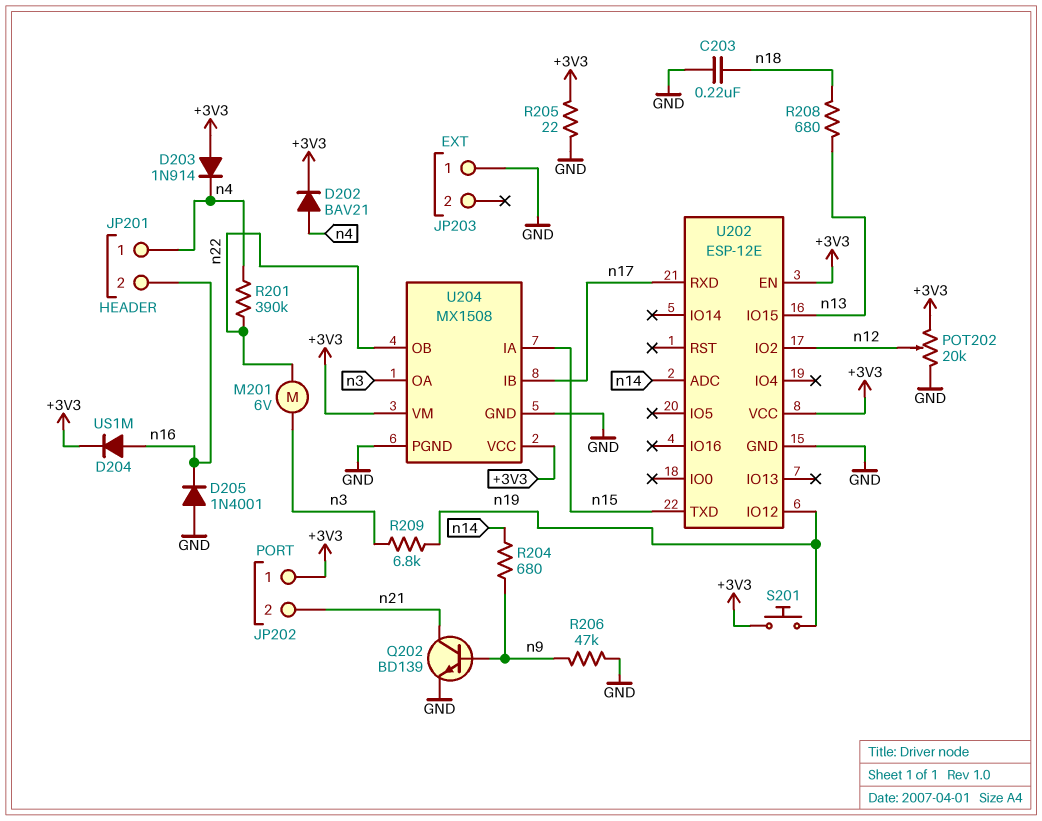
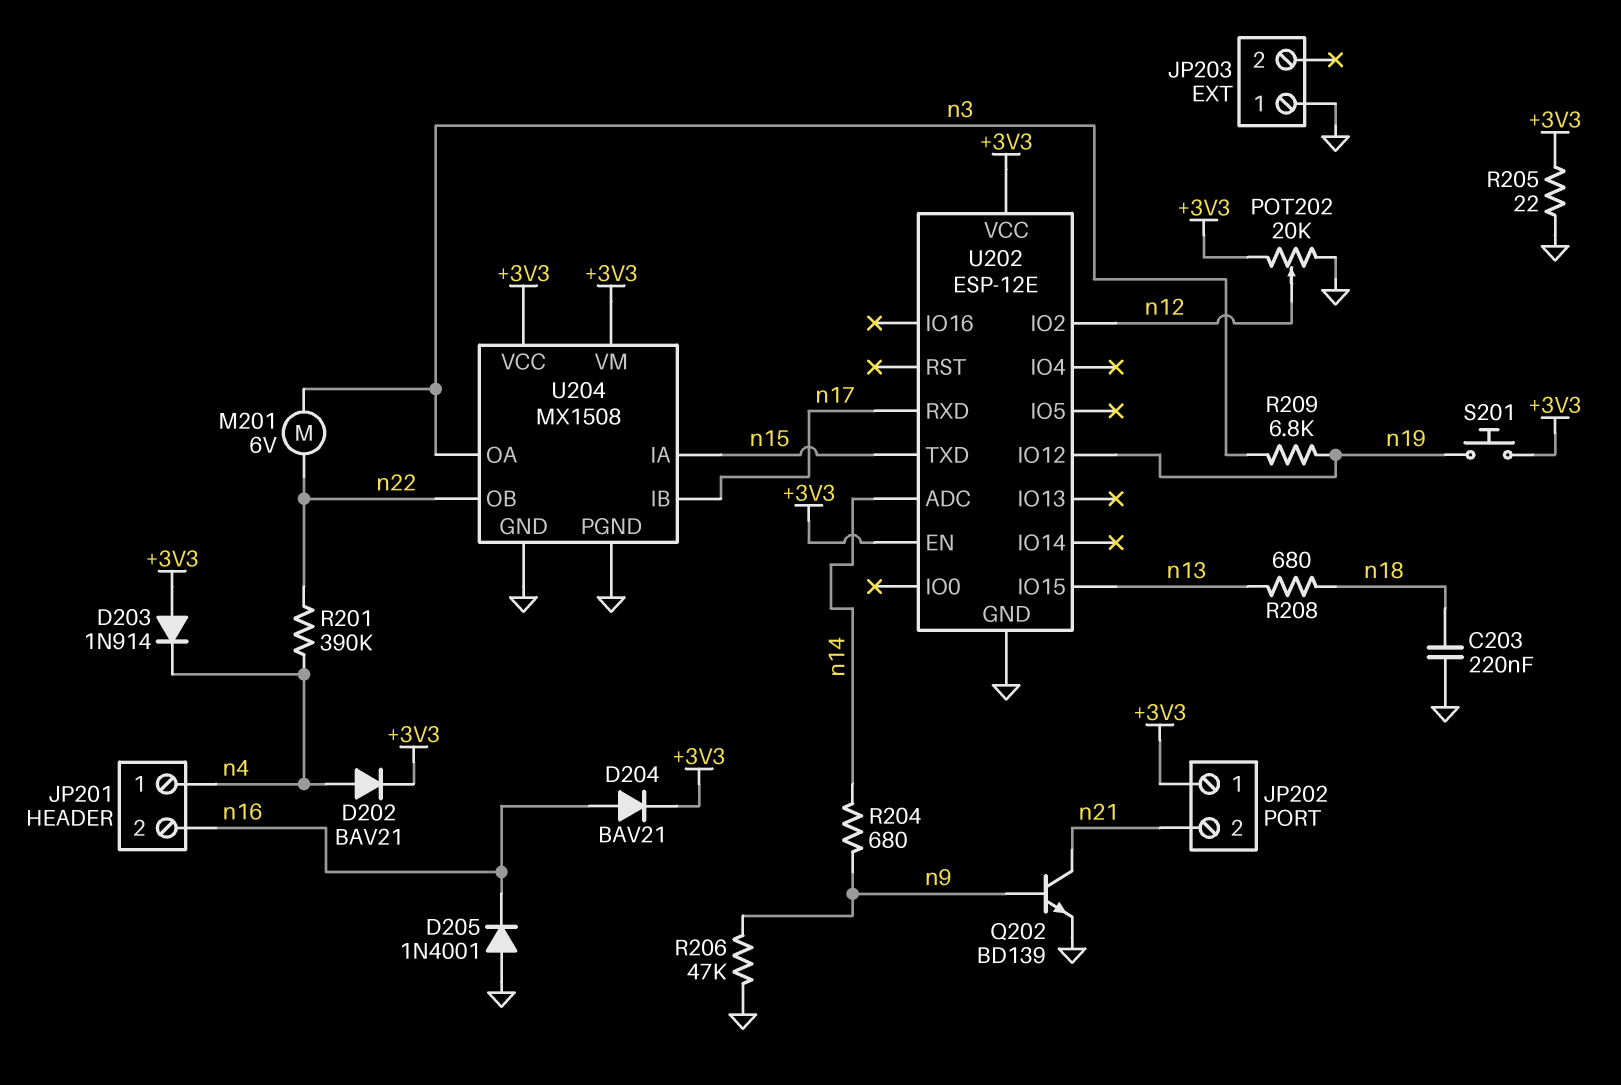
D204: diode US1M (A n16, K +3V3) -> diode BAV21 (A n16, K +3V3)

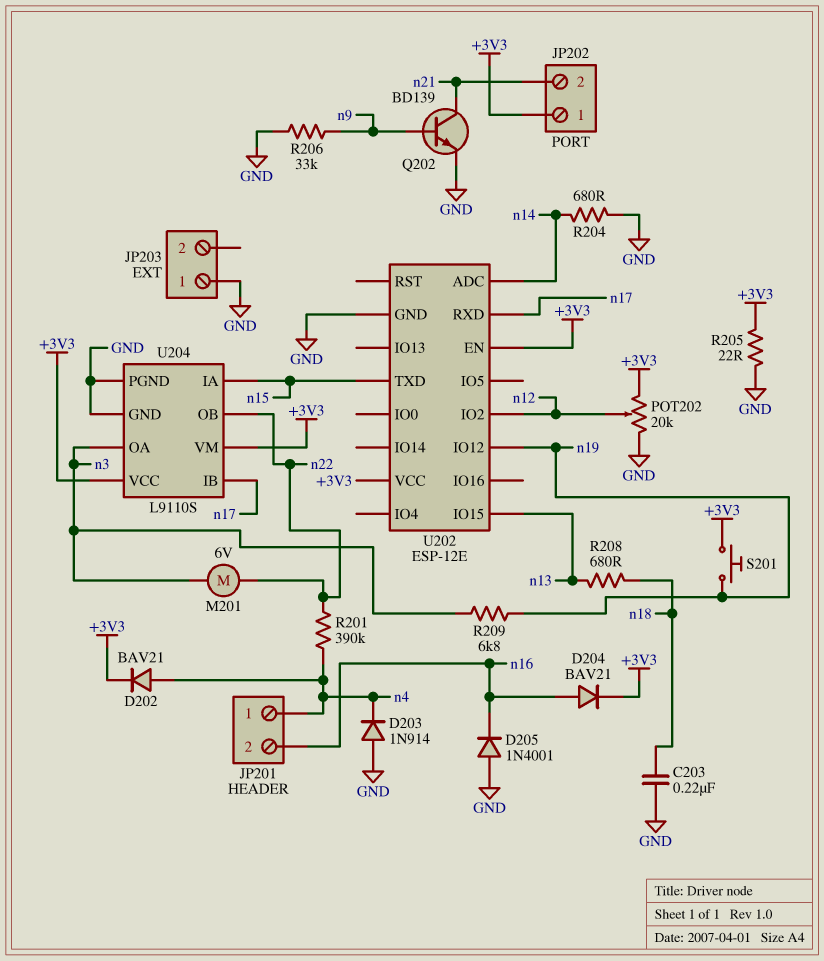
D203: diode 1N914 (A +3V3, K n4) -> diode 1N914 (A GND, K n4)
R204: 680 (n9, n14) -> 680 (GND, n14)
R206: 47k (GND, n9) -> 33k (GND, n9)
U204: MX1508 -> L9110S

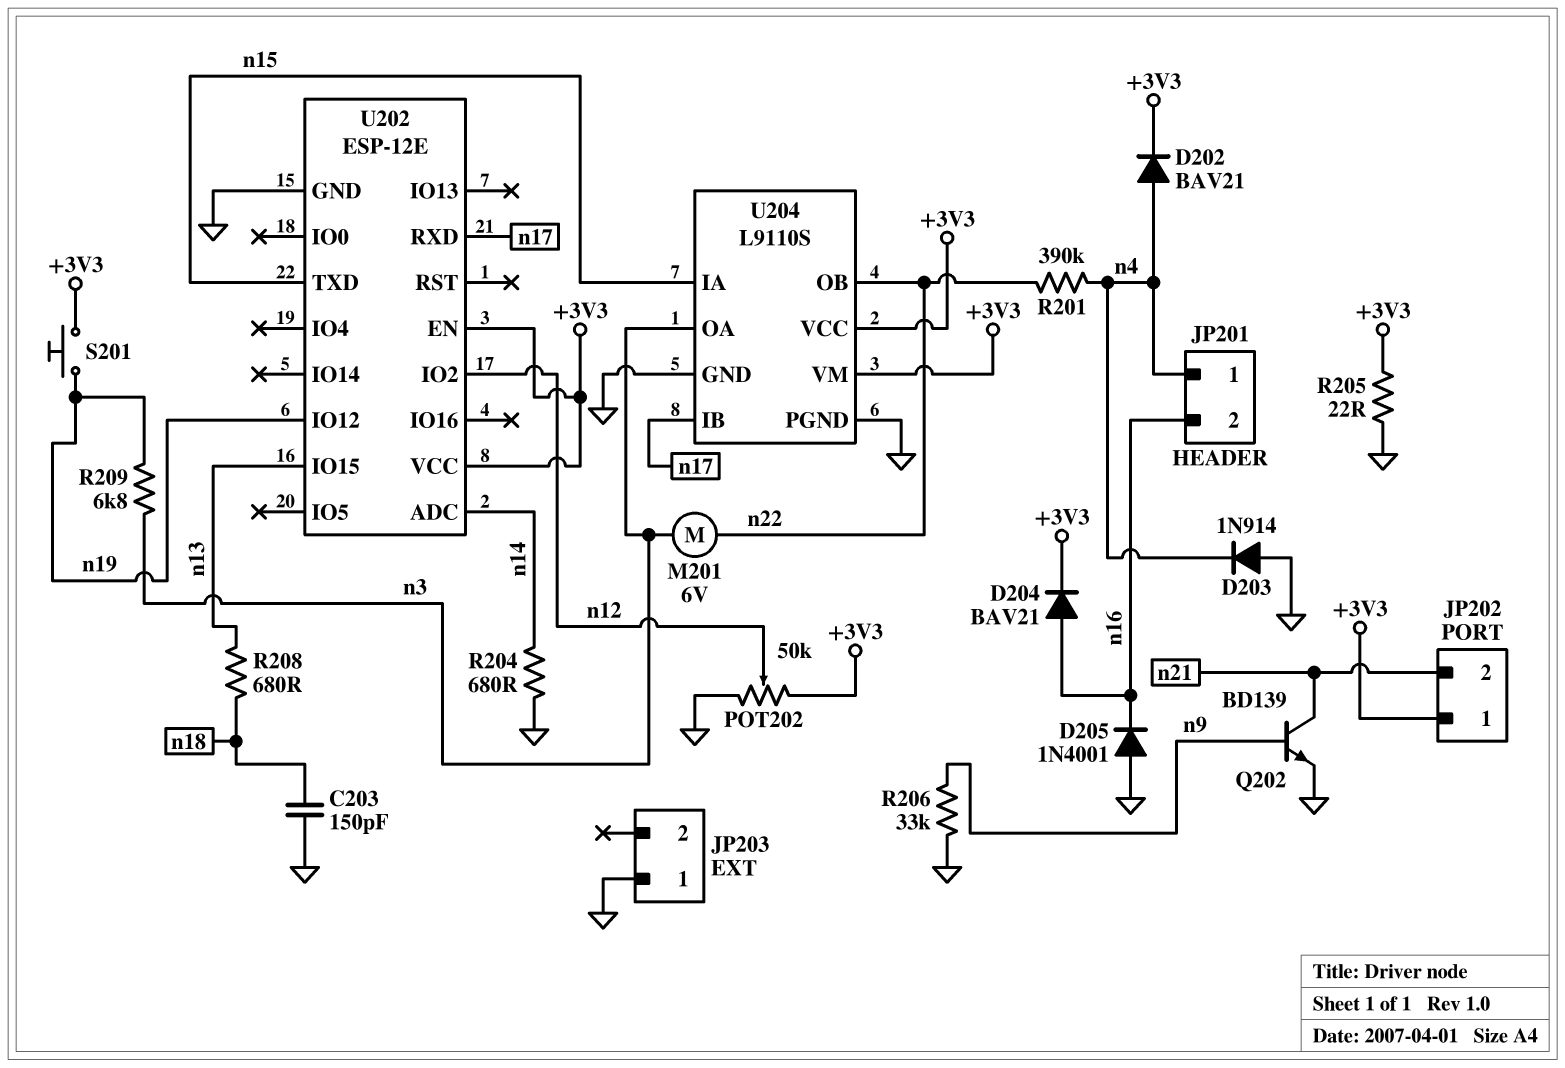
C203: 220nF (GND, n18) -> 150pF (GND, n18)
POT202: 20k (+3V3, GND, wiper n12) -> 50k (+3V3, GND, wiper n12)

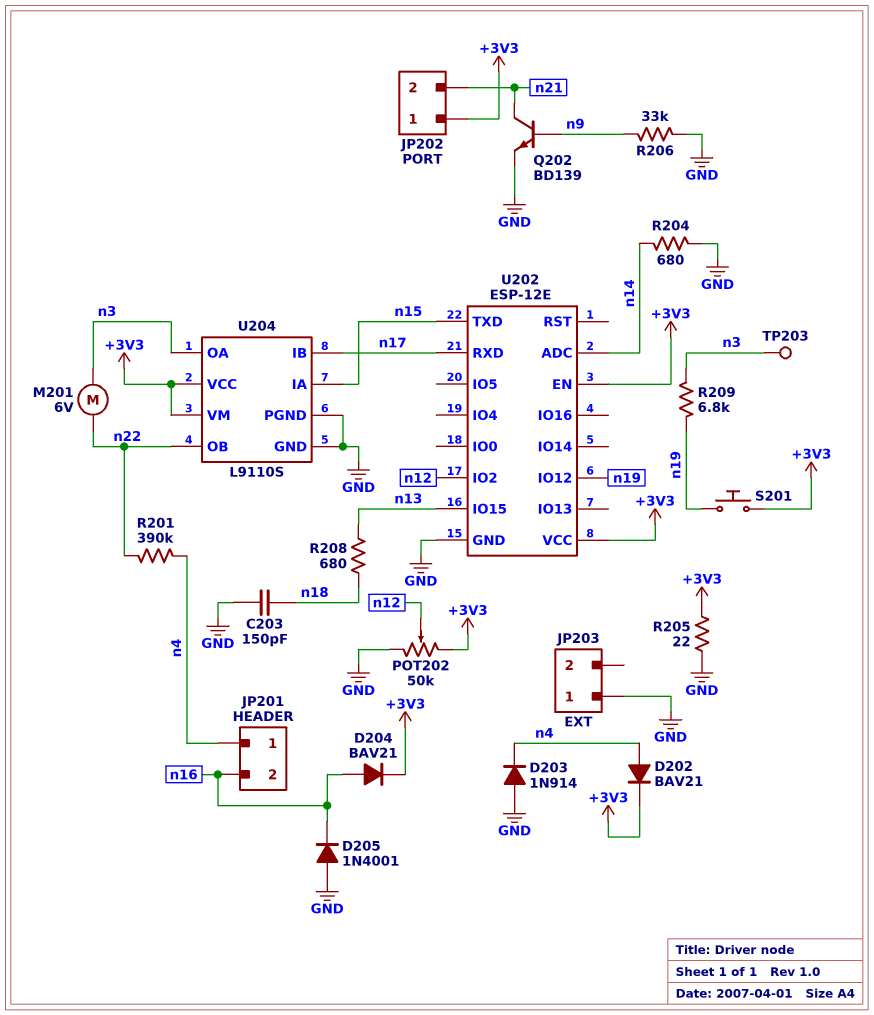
TP203: none -> test point (n3)

